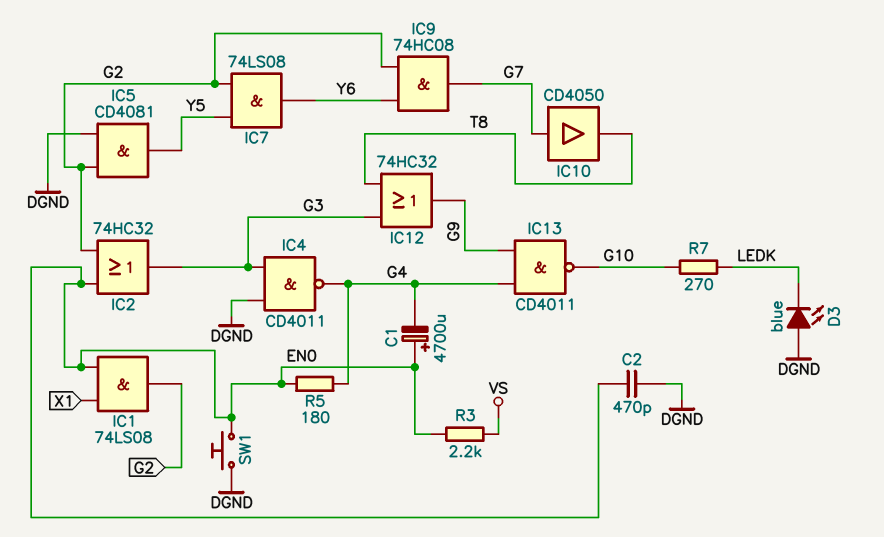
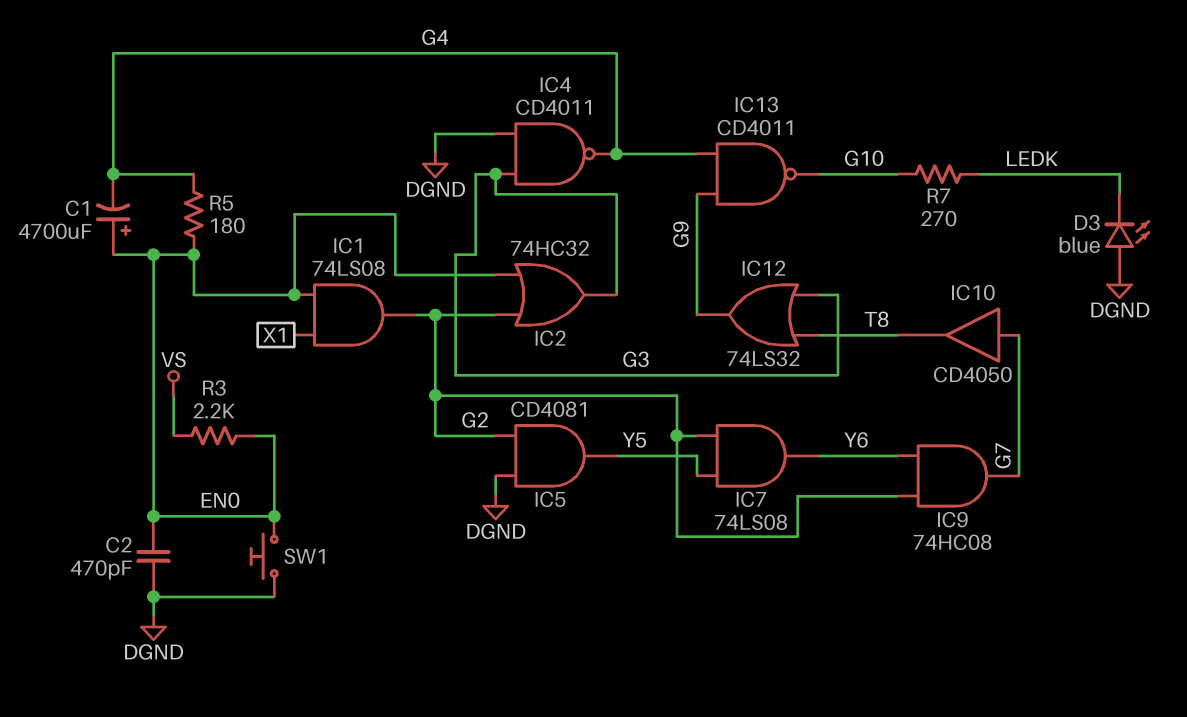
IC12: OR 74HC32 (in G3, in T8, out G9) -> OR 74LS32 (in G3, in T8, out G9)

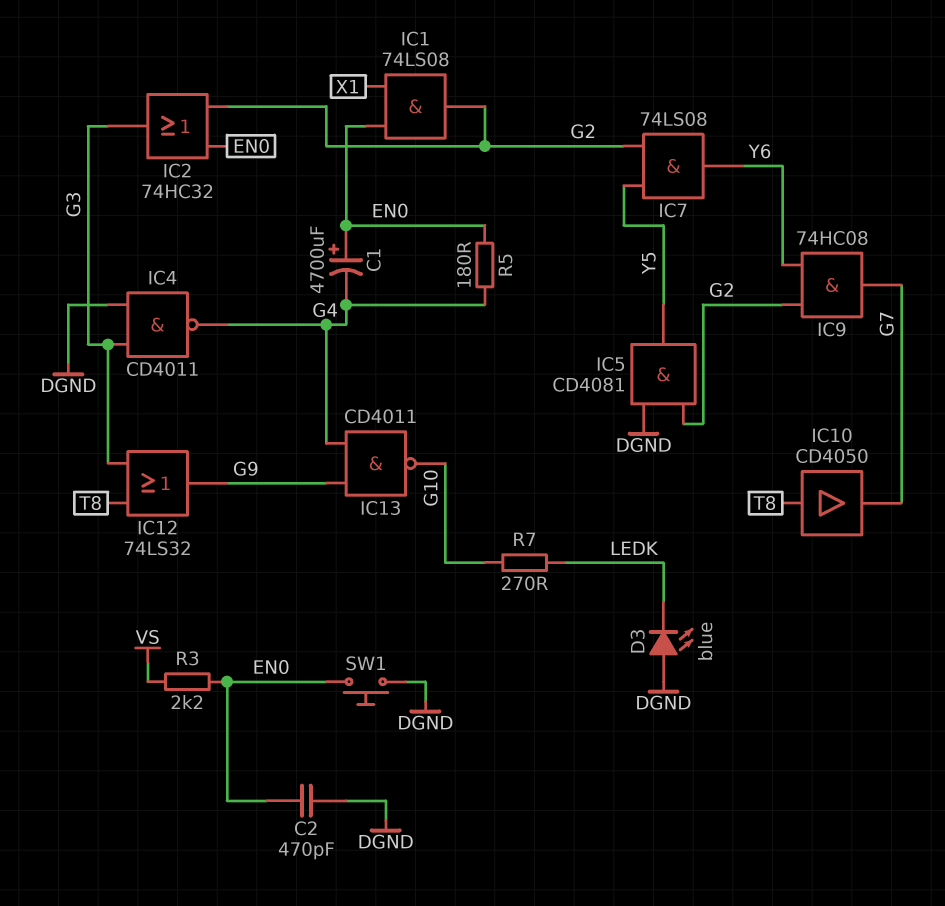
IC10: buffer CD4050 (in G7, out T8) -> buffer CD4050 (in T8, out G7)

